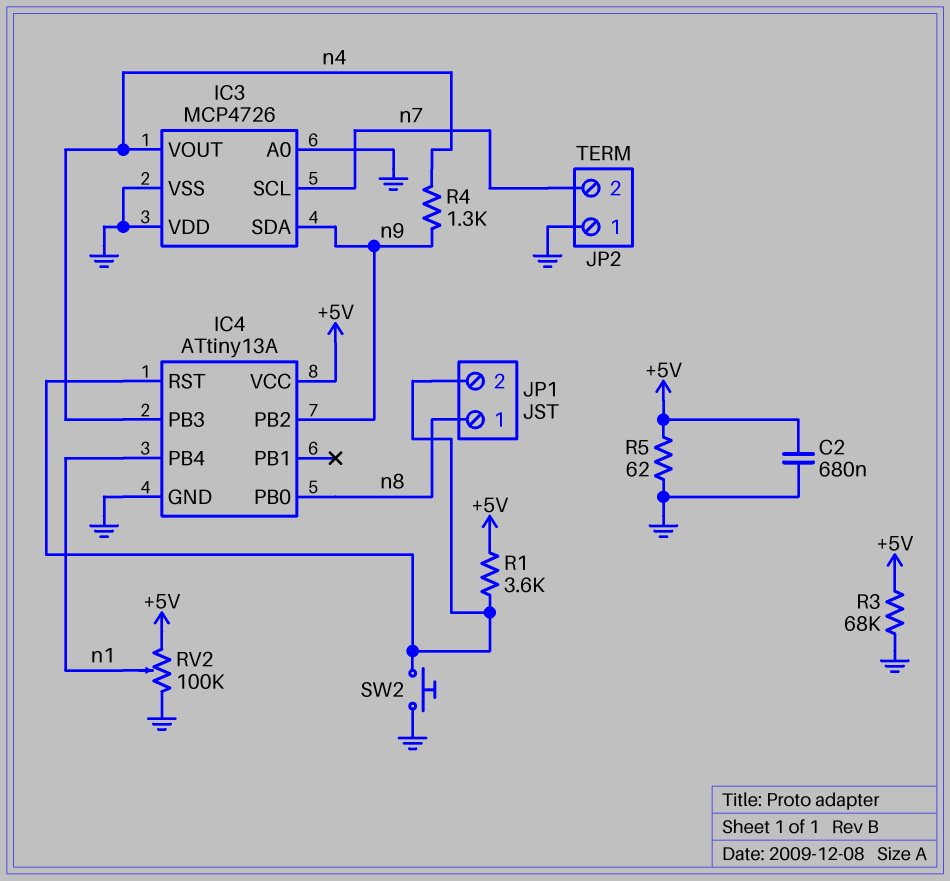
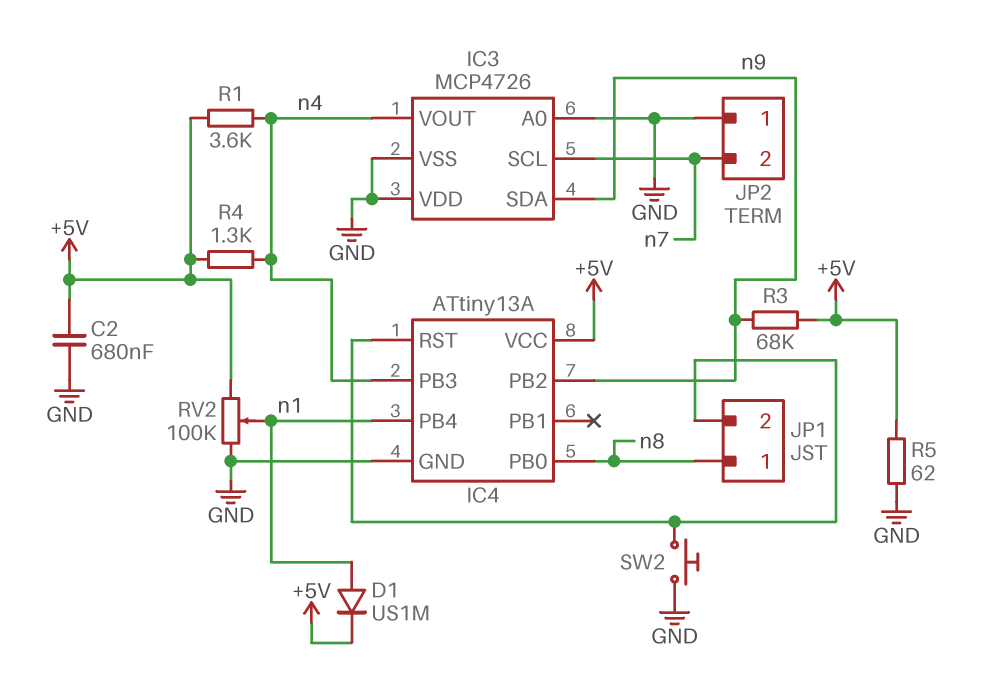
D1: none -> diode US1M (A n1, K +5V)
R1: 3.6k (+5V, IC4/RST) -> 3.6k (+5V, n4)
R3: 68k (+5V, GND) -> 68k (+5V, n9)
R4: 1.3k (n4, n9) -> 1.3k (+5V, n4)

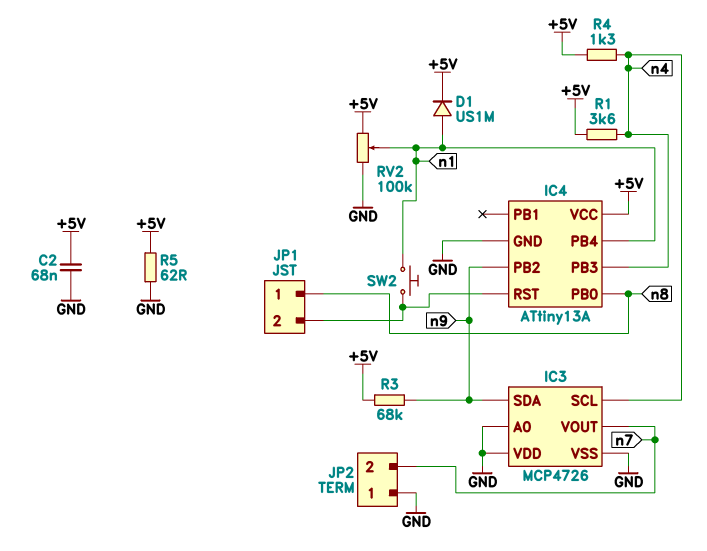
C2: 680nF (+5V, GND) -> 68nF (+5V, GND)
IC3 pin SCL: n7 -> n4
IC3 pin VOUT: n4 -> n7
SW2: button (GND, IC4/RST) -> button (IC4/RST, n1)

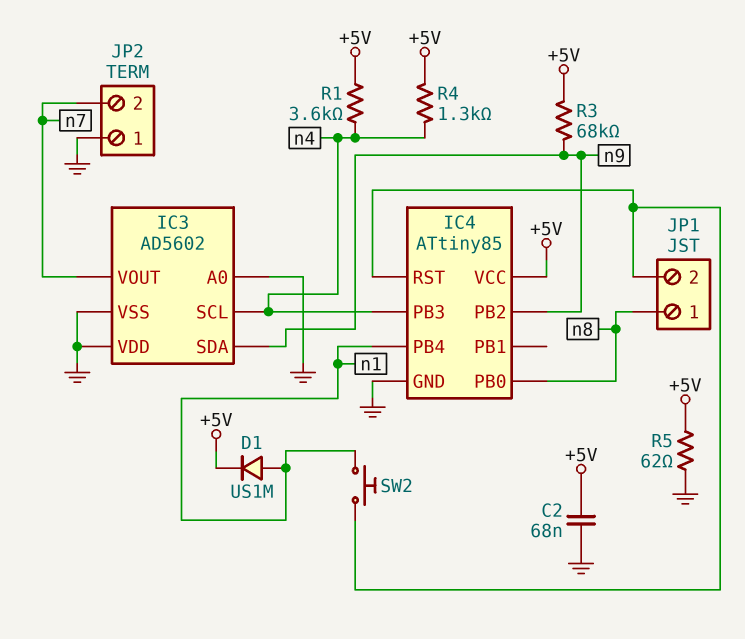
IC3: MCP4726 -> AD5602
IC4: ATtiny13A -> ATtiny85
RV2: 100k (+5V, GND, wiper n1) -> none

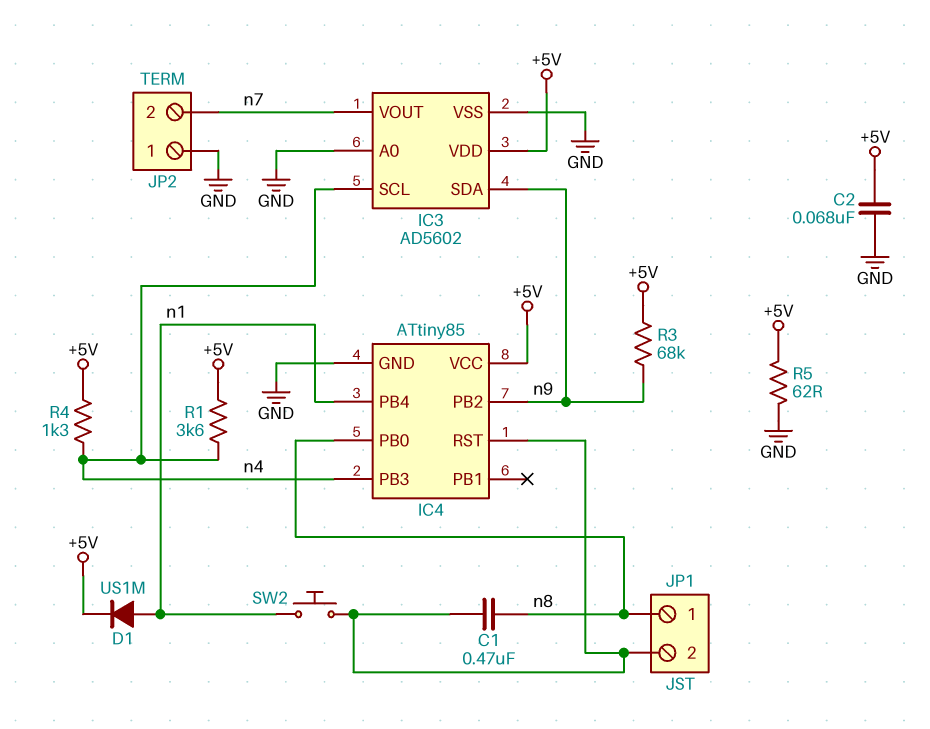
C1: none -> 470nF (IC4/RST, n8)
IC3 pin VDD: GND -> +5V

